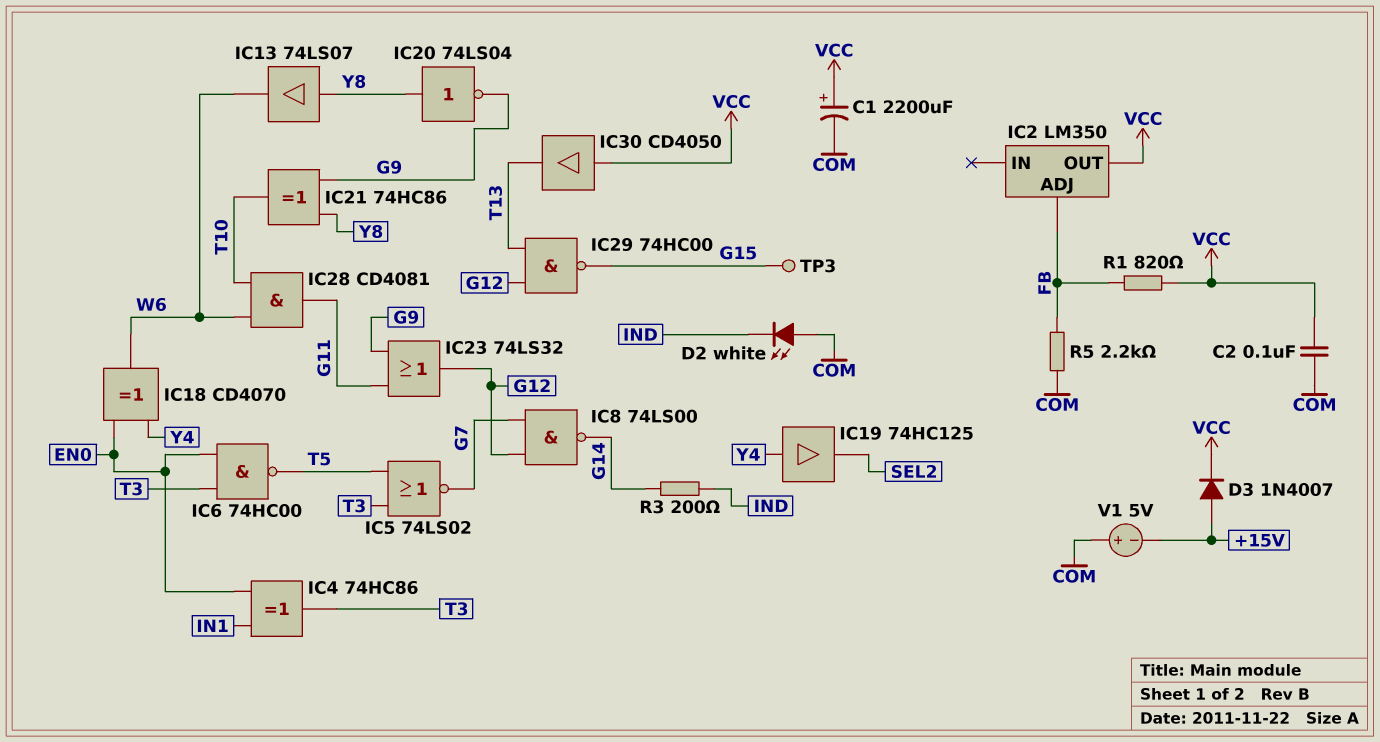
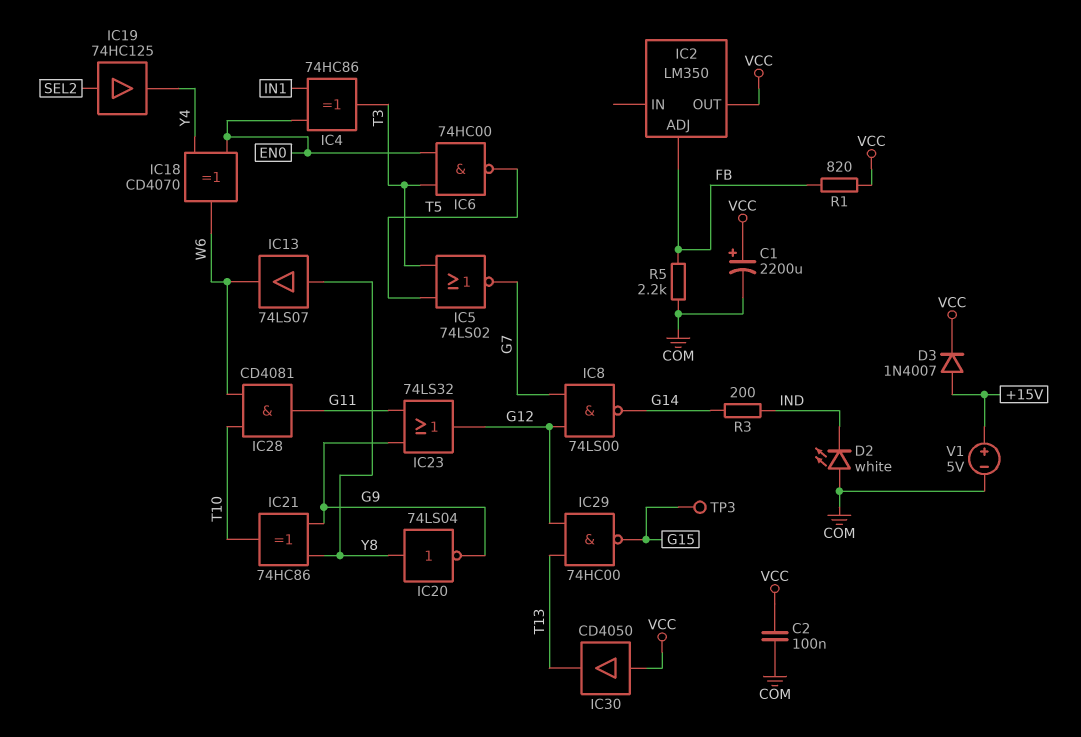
IC19: buffer 74HC125 (in Y4, out SEL2) -> buffer 74HC125 (in SEL2, out Y4)
V1: 5V (plus COM, minus +15V) -> 5V (plus +15V, minus COM)

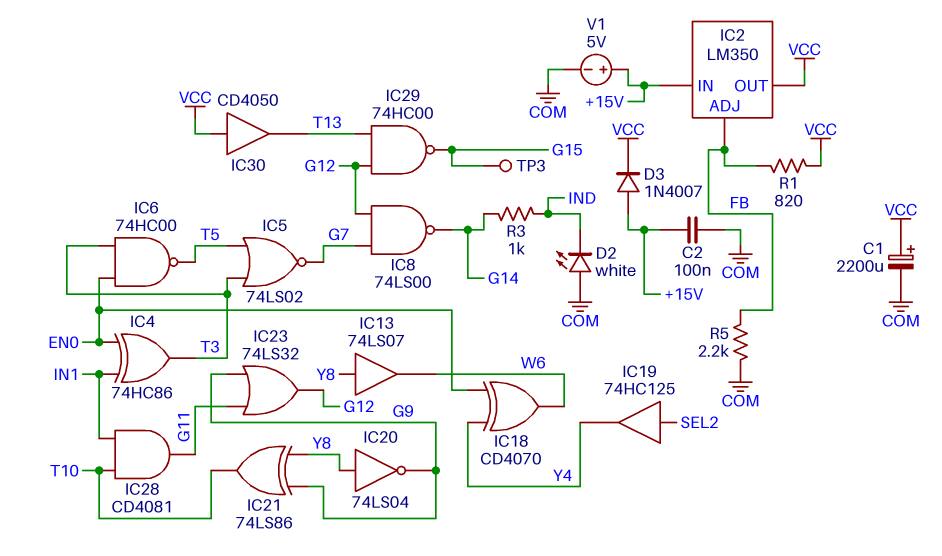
C2: 100nF (COM, VCC) -> 100nF (+15V, COM)
IC2 pin IN: none -> +15V
IC21: XOR 74HC86 (in G9, in Y8, out T10) -> XOR 74LS86 (in G9, in Y8, out T10)
IC28: AND CD4081 (in T10, in W6, out G11) -> AND CD4081 (in IN1, in T10, out G11)
R3: 200 (G14, IND) -> 1k (G14, IND)

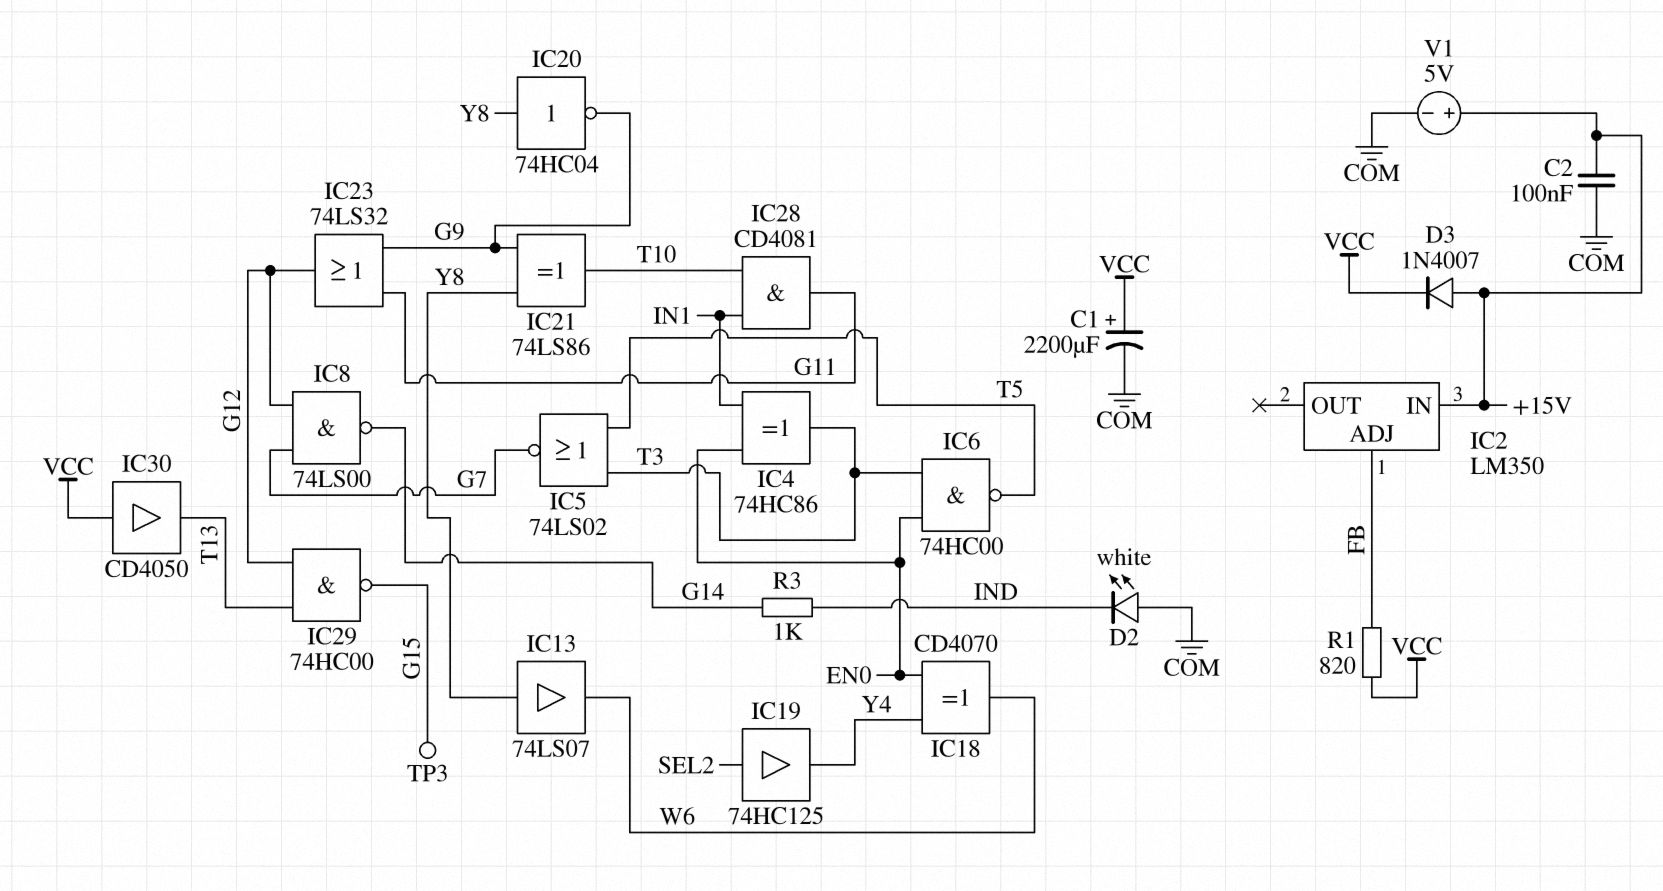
IC2 pin OUT: VCC -> none
IC20: NOT 74LS04 (in Y8, out G9) -> NOT 74HC04 (in Y8, out G9)
R5: 2.2k (COM, FB) -> none

